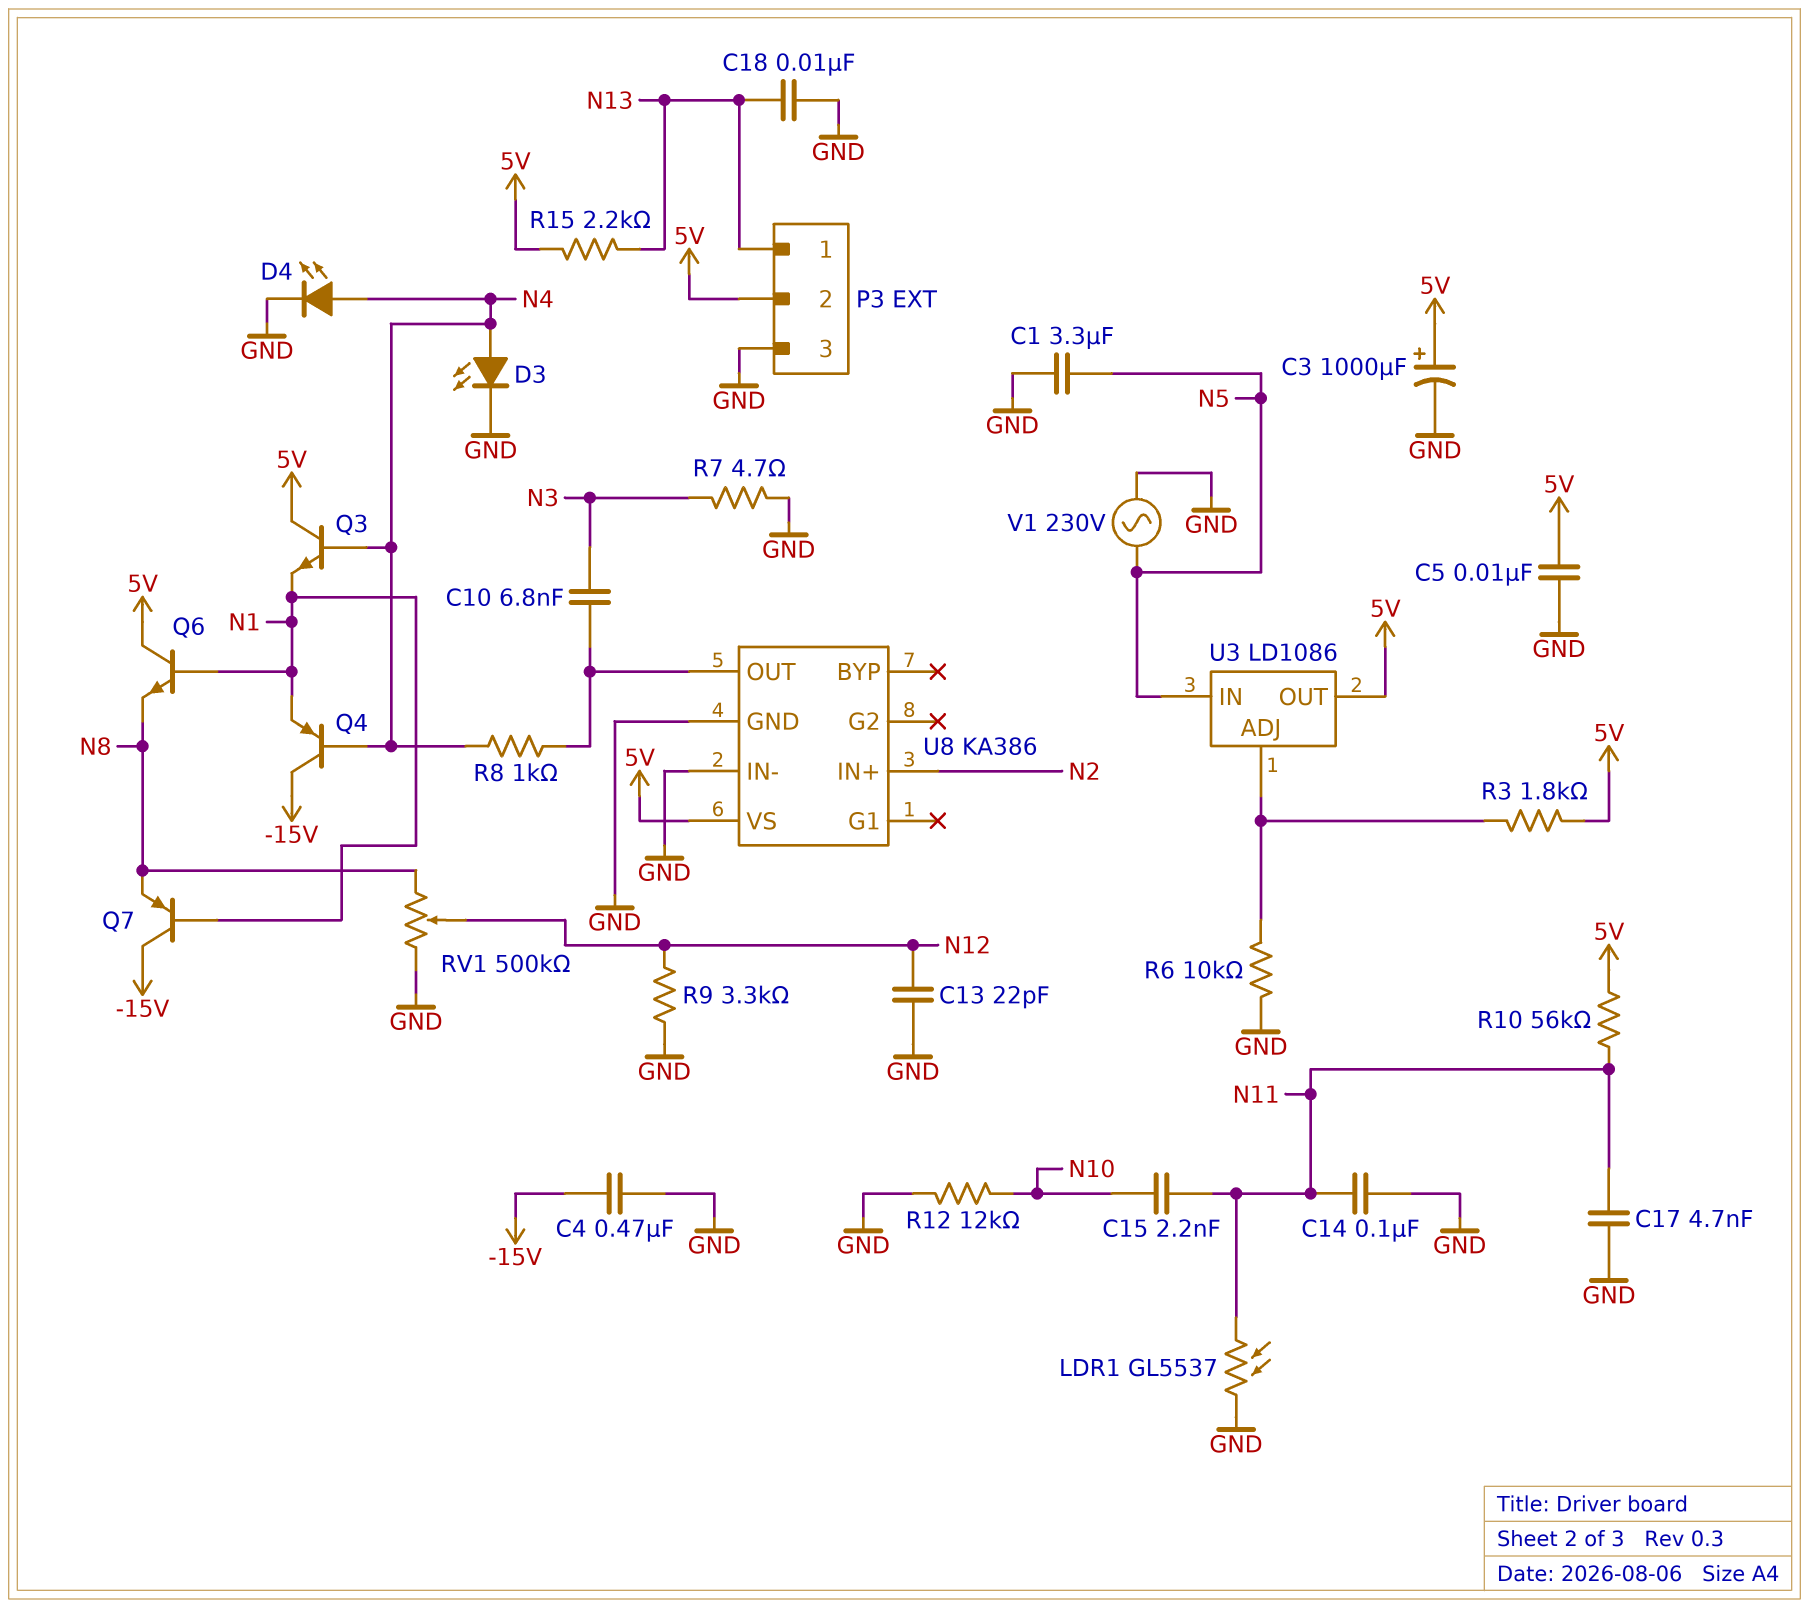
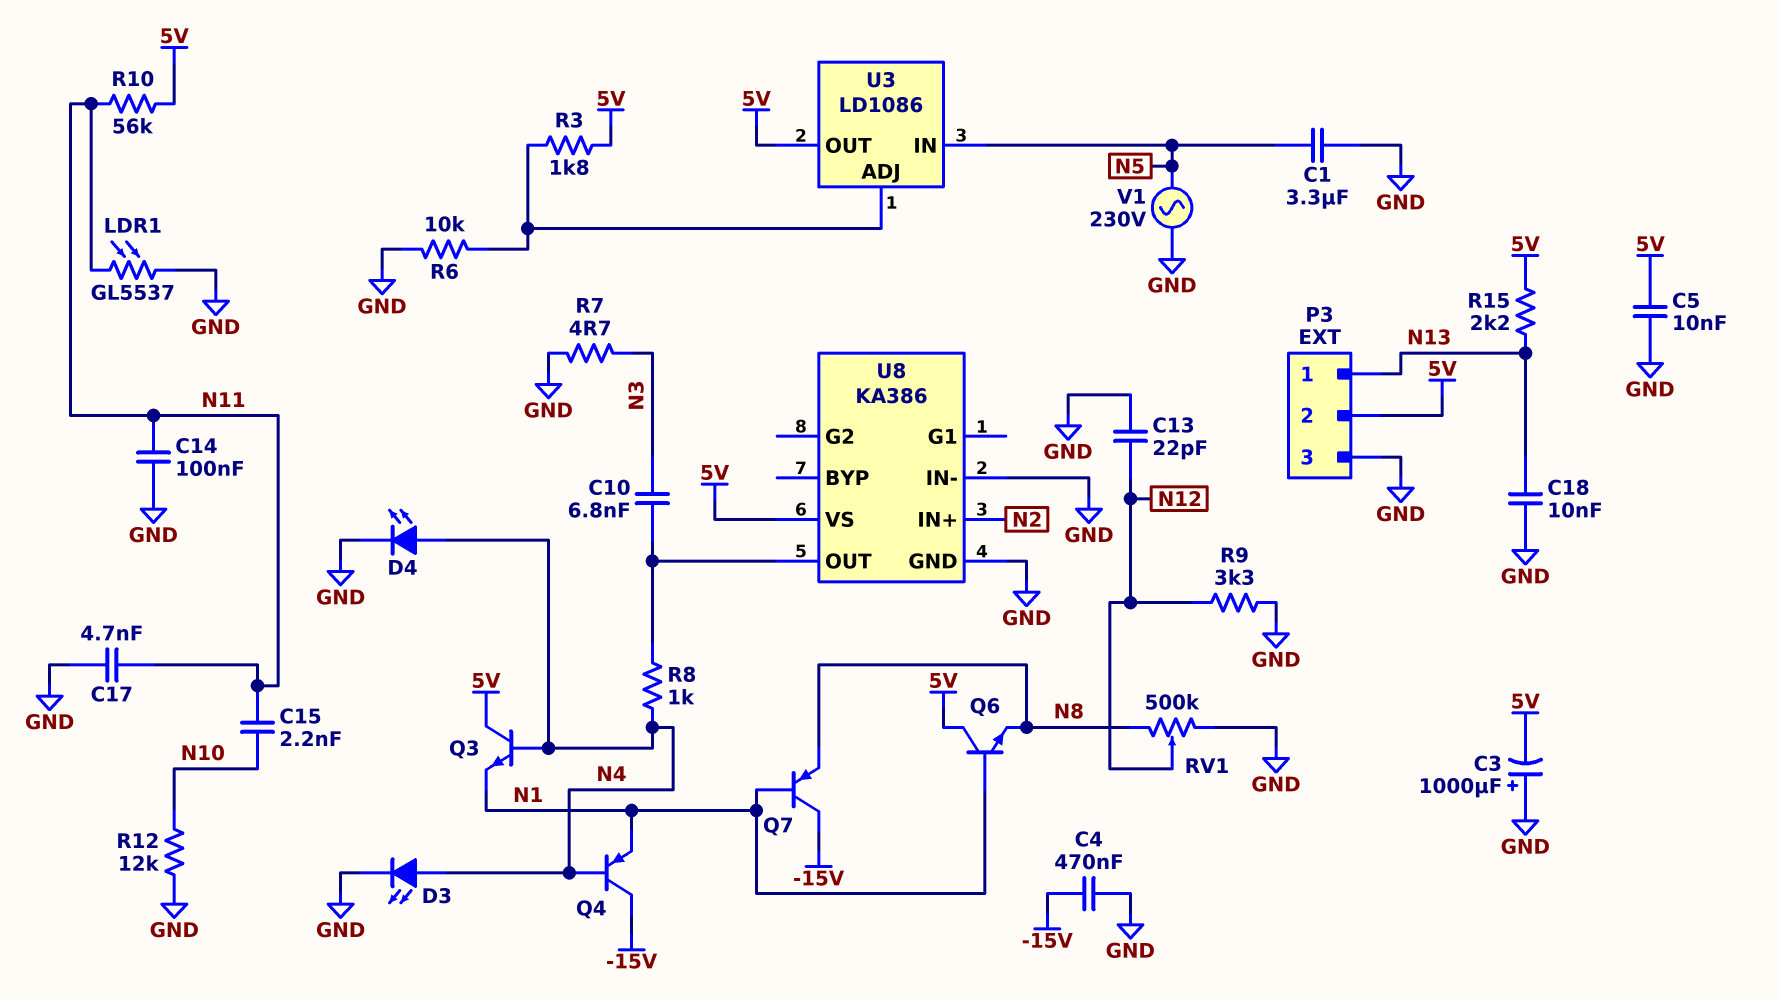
C3: 1000uF (plus 5V, minus GND) -> 1000uF (plus GND, minus 5V)

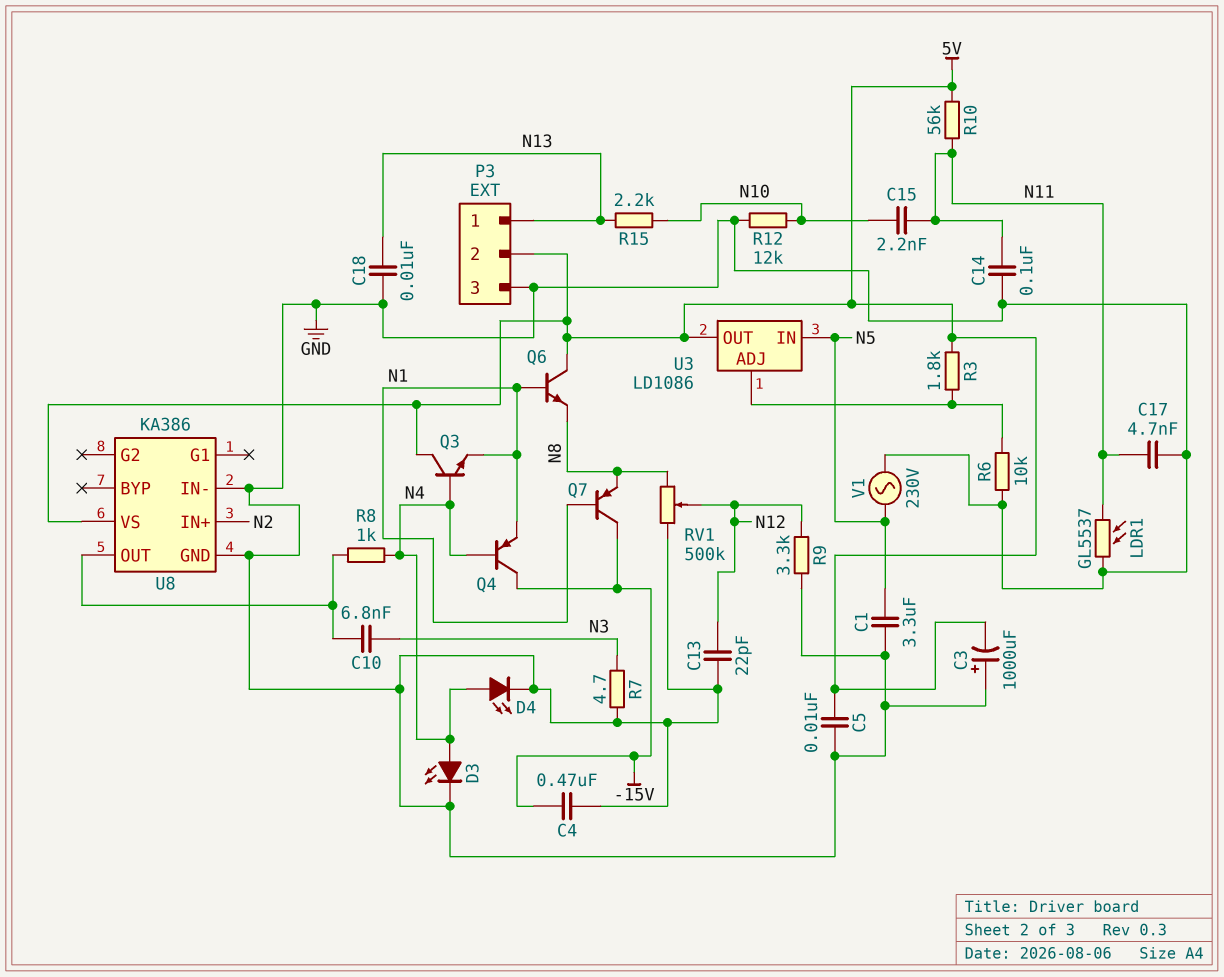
R15: 2.2k (5V, N13) -> 2.2k (N10, N13)

